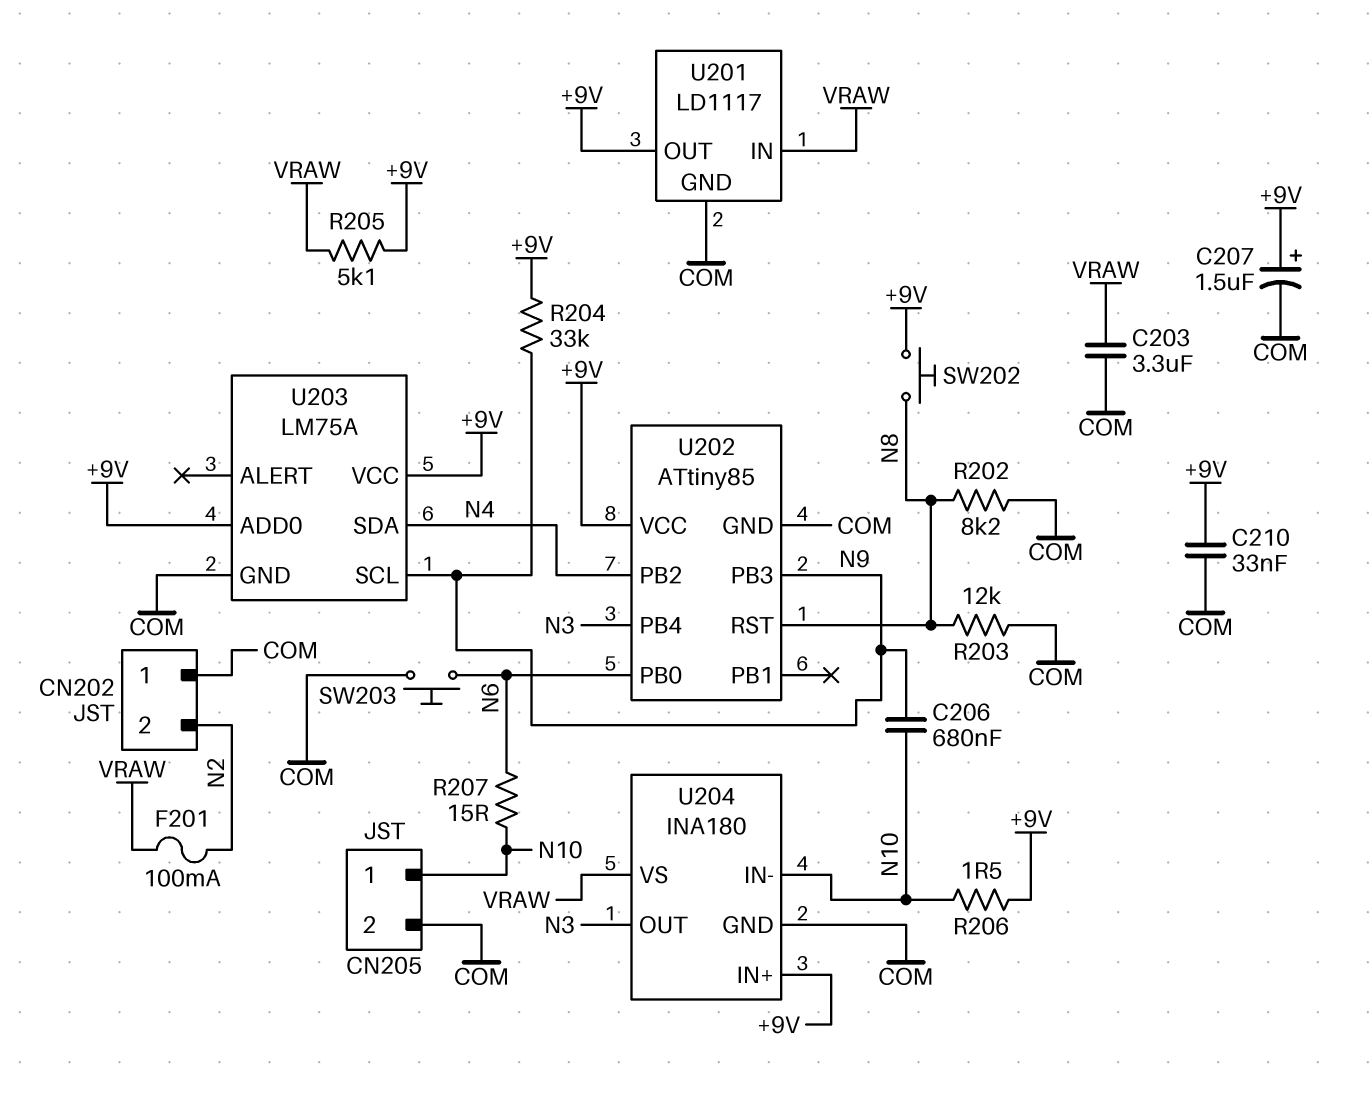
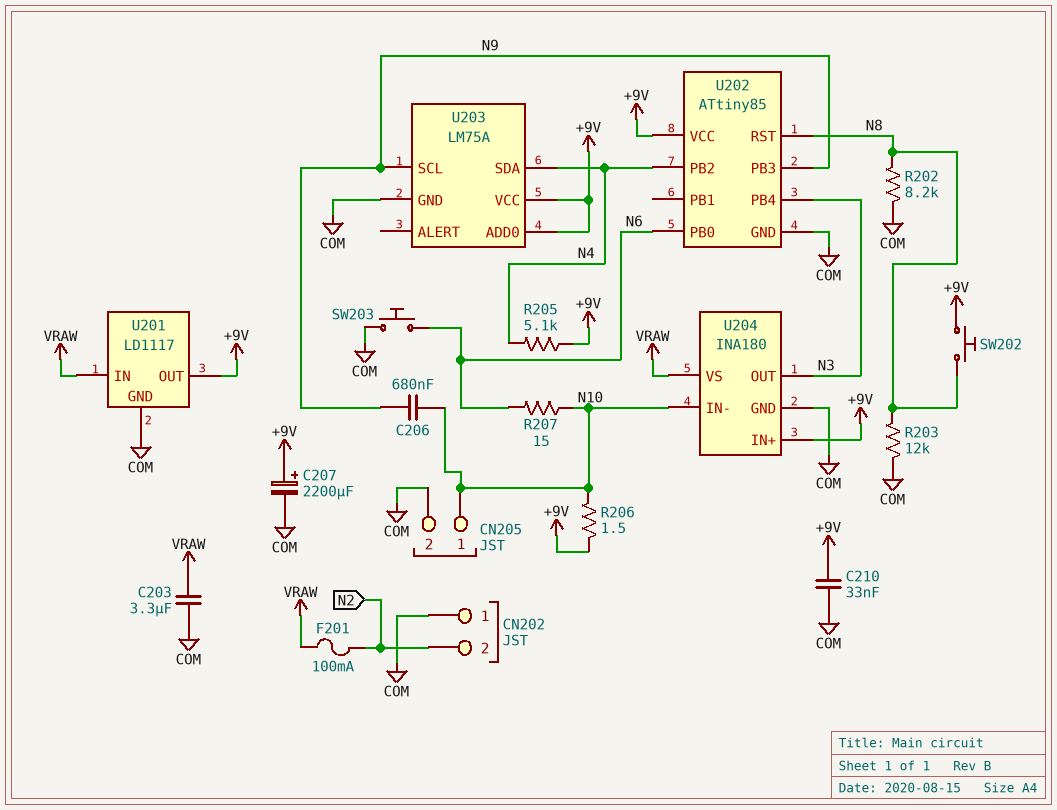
C207: 1.5uF (plus +9V, minus COM) -> 2200uF (plus +9V, minus COM)
R204: 33k (+9V, N9) -> none
R205: 5.1k (+9V, VRAW) -> 5.1k (+9V, N4)

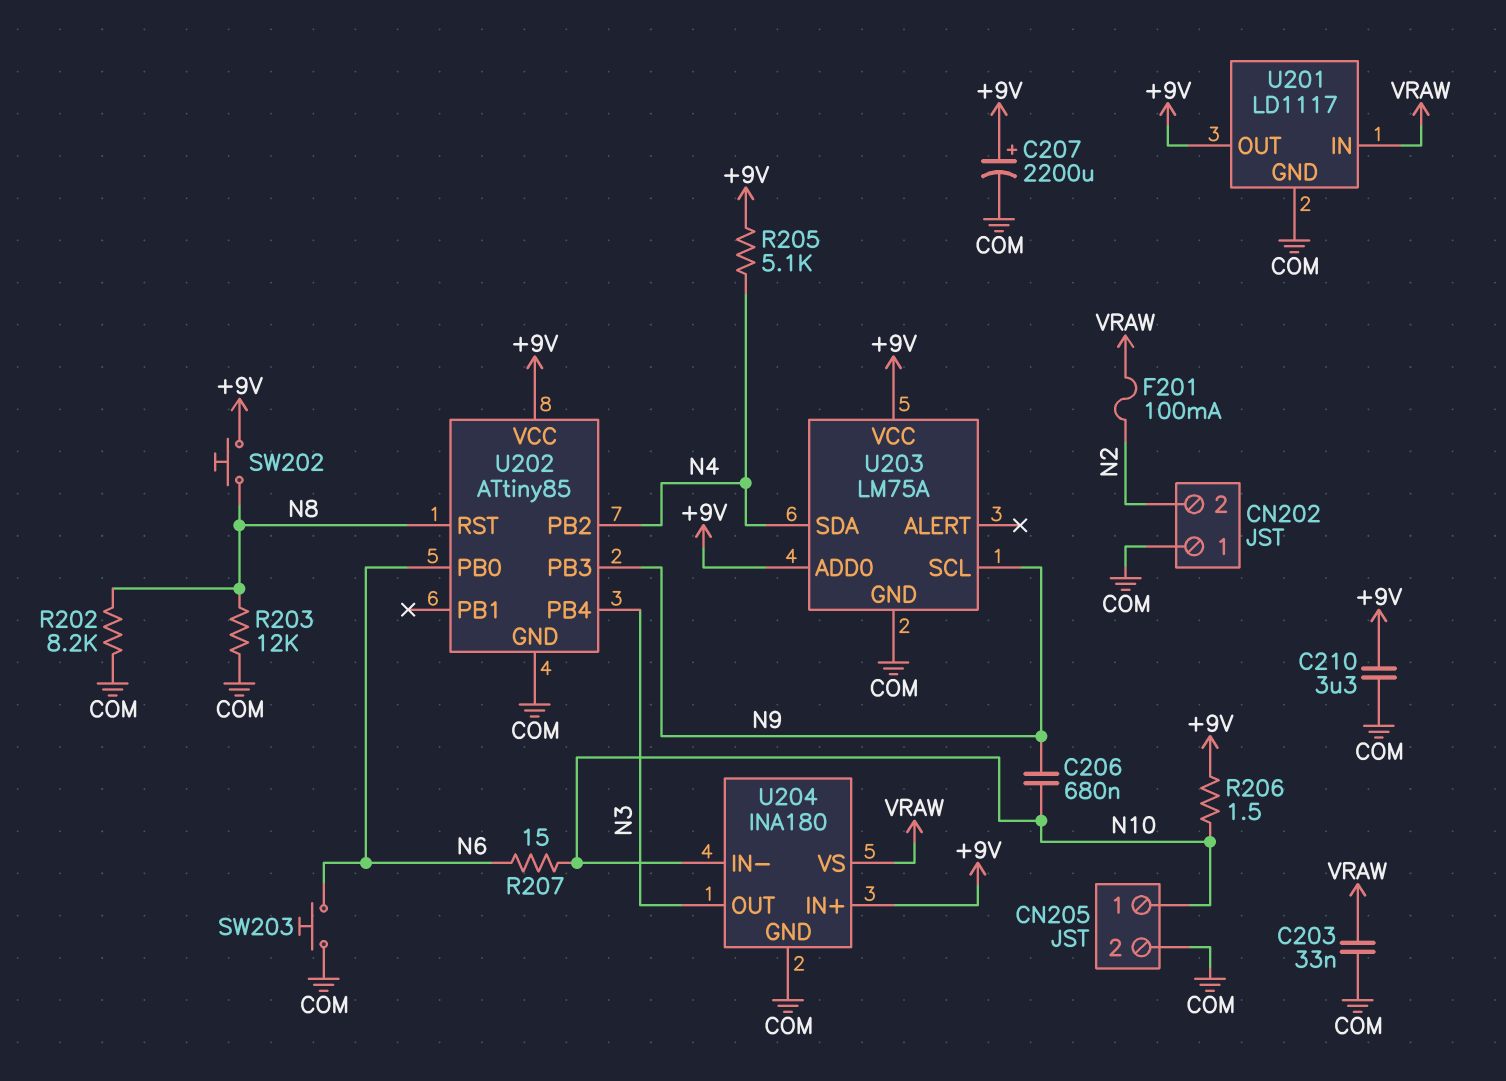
C203: 3.3uF (COM, VRAW) -> 33nF (COM, VRAW)
C210: 33nF (+9V, COM) -> 3.3uF (+9V, COM)

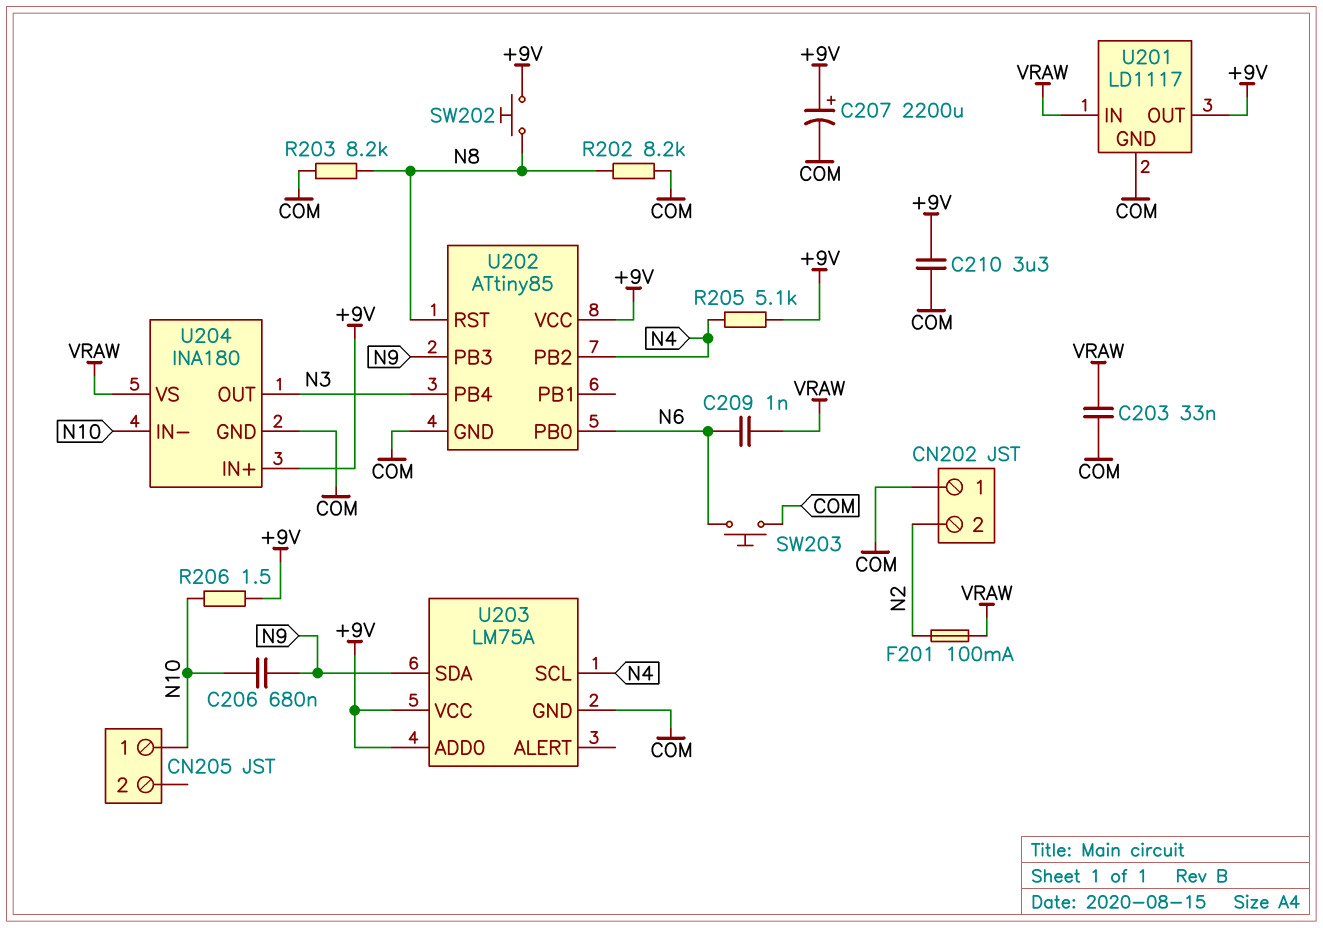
C209: none -> 1nF (N6, VRAW)
CN205 pin 2: COM -> none
R203: 12k (COM, N8) -> 8.2k (COM, N8)
R207: 15 (N6, N10) -> none
U203 pin SCL: N9 -> N4
U203 pin SDA: N4 -> N9

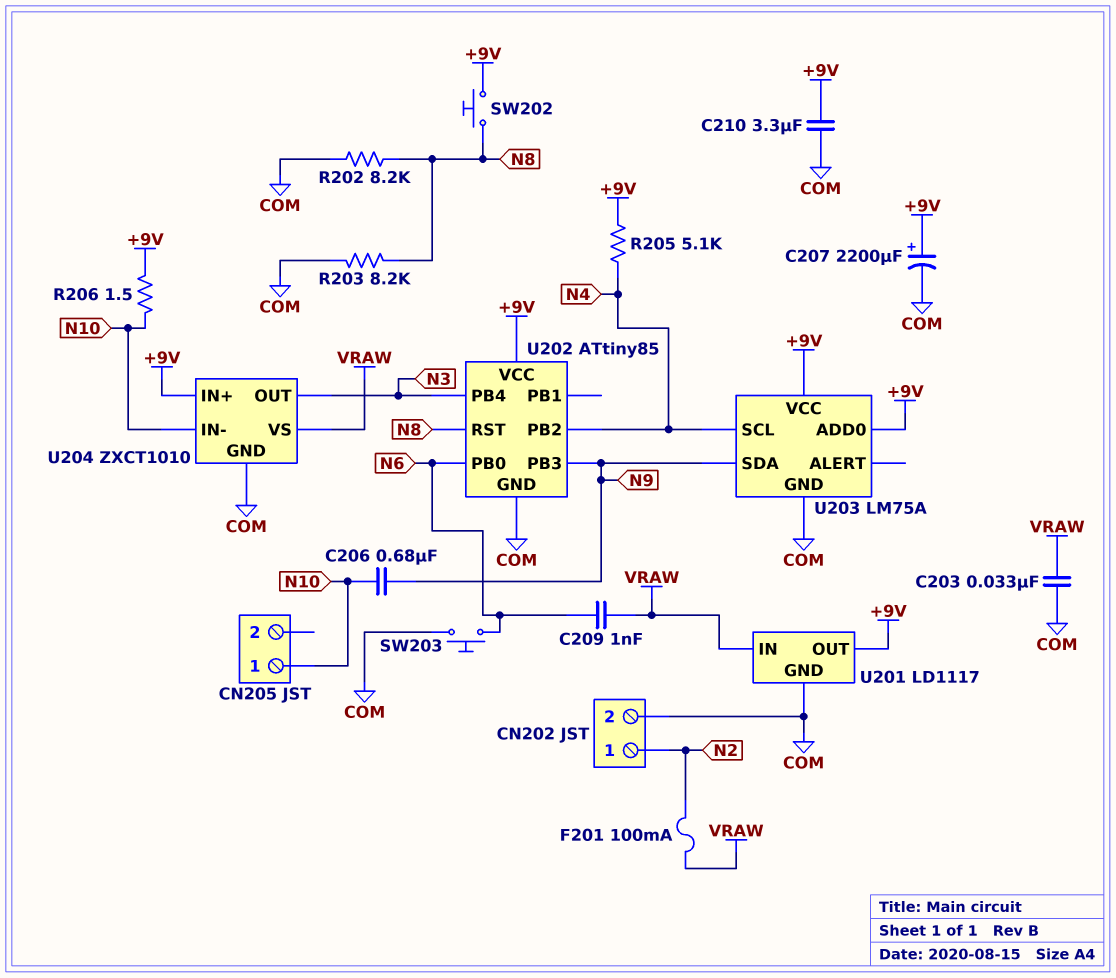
CN202 pin 1: COM -> N2
CN202 pin 2: N2 -> COM
U204: INA180 -> ZXCT1010

